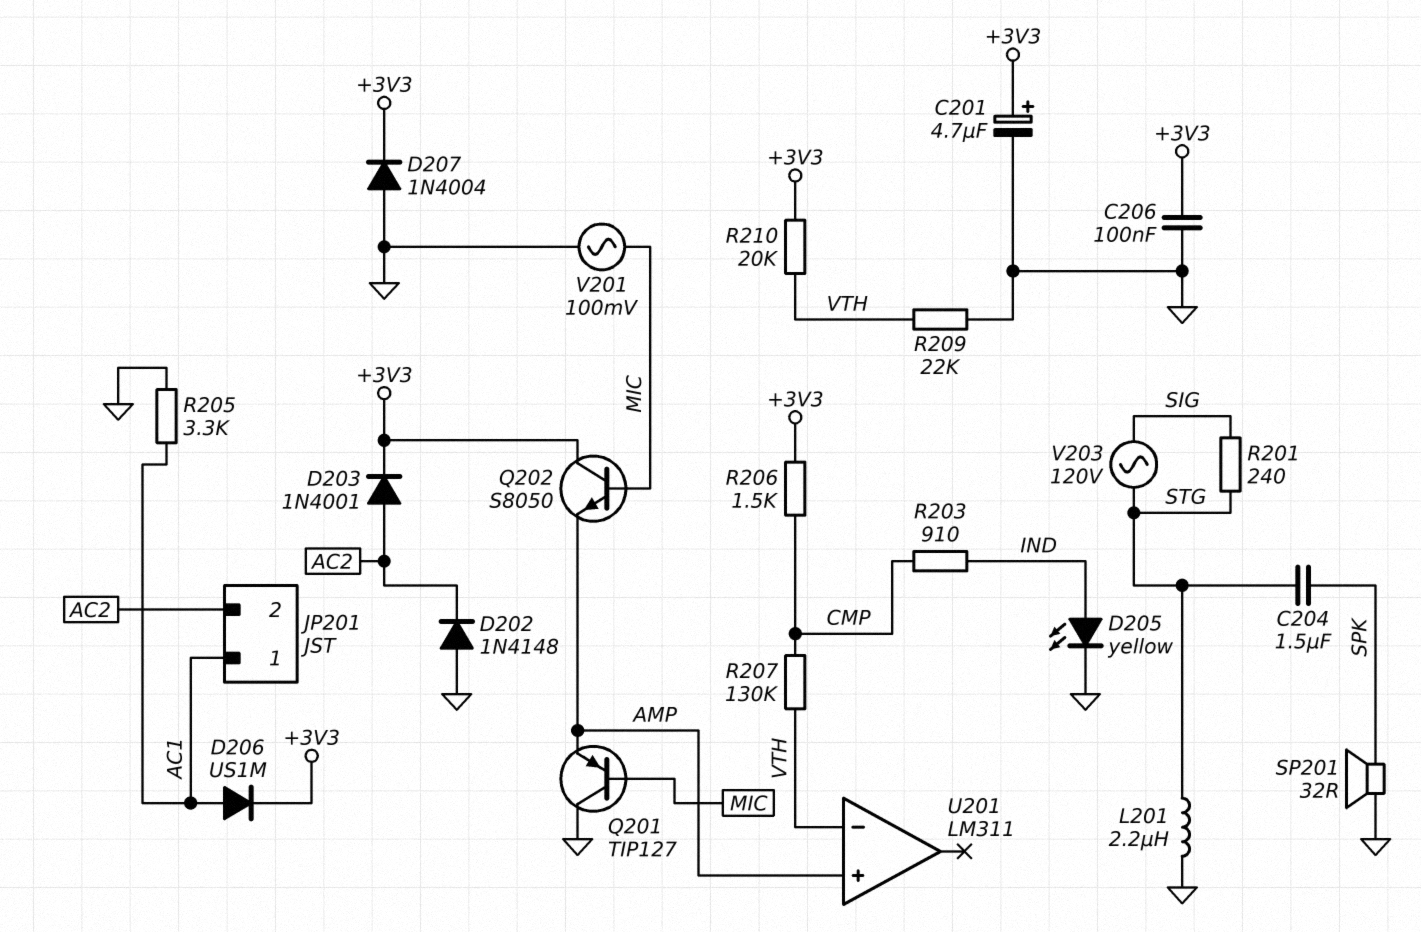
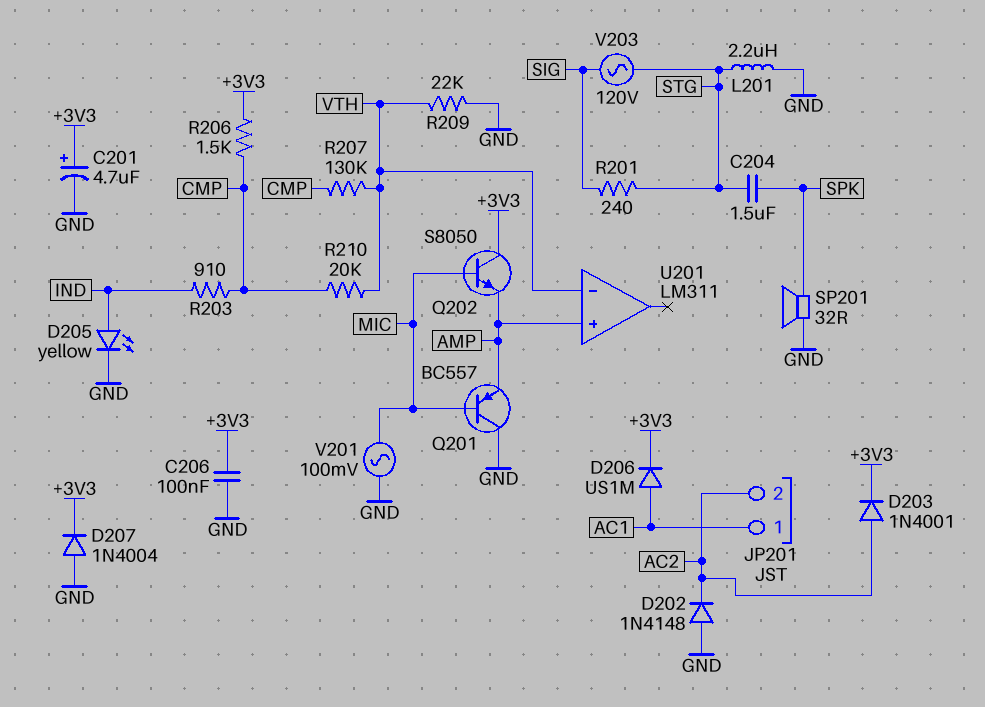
Q201: PNP TIP127 (B MIC, C GND, E AMP) -> PNP BC557 (B MIC, C GND, E AMP)
R205: 3.3k (AC1, GND) -> none
R210: 20k (+3V3, VTH) -> 20k (CMP, VTH)

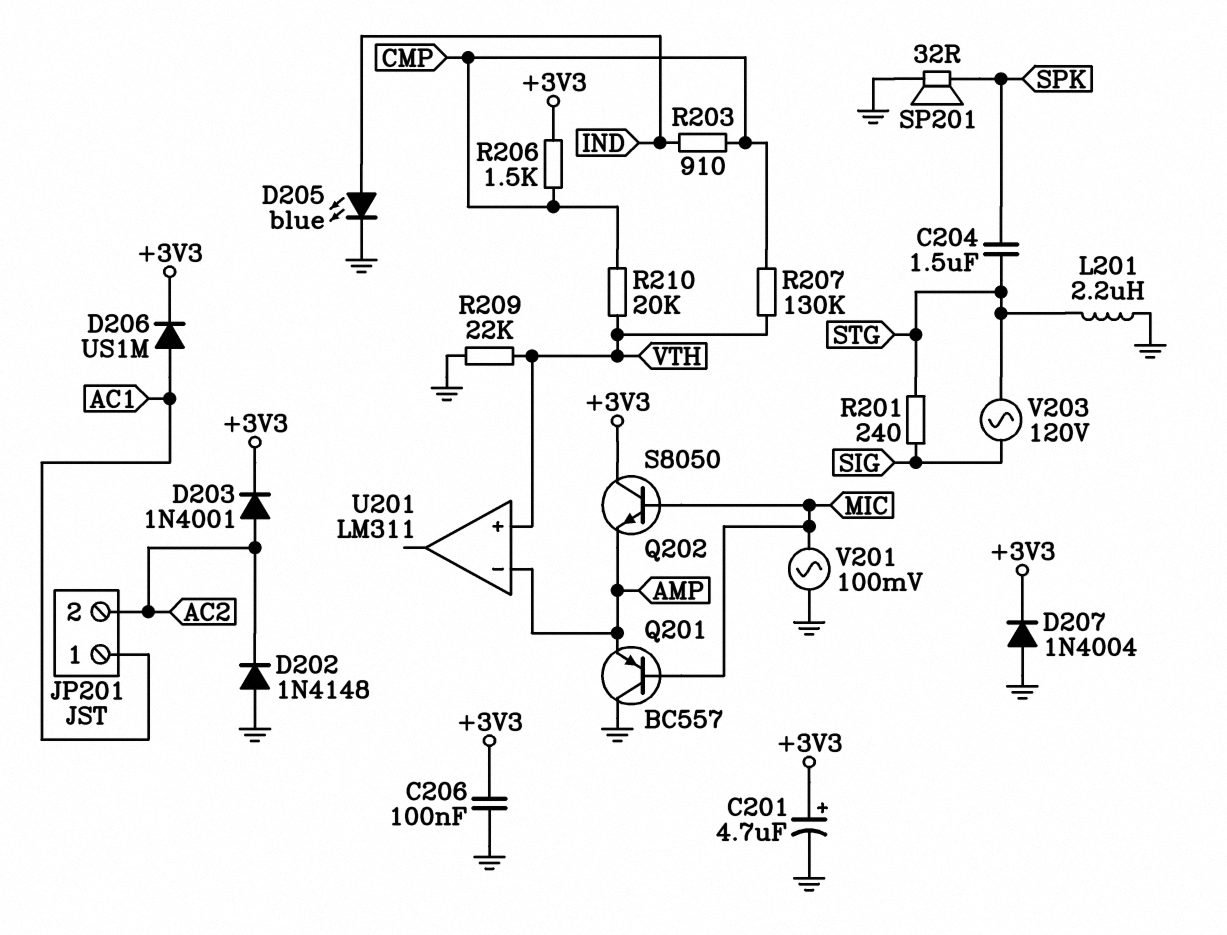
D205: LED yellow (A IND, K GND) -> LED blue (A IND, K GND)
U201 pin in+: AMP -> VTH
U201 pin in-: VTH -> AMP

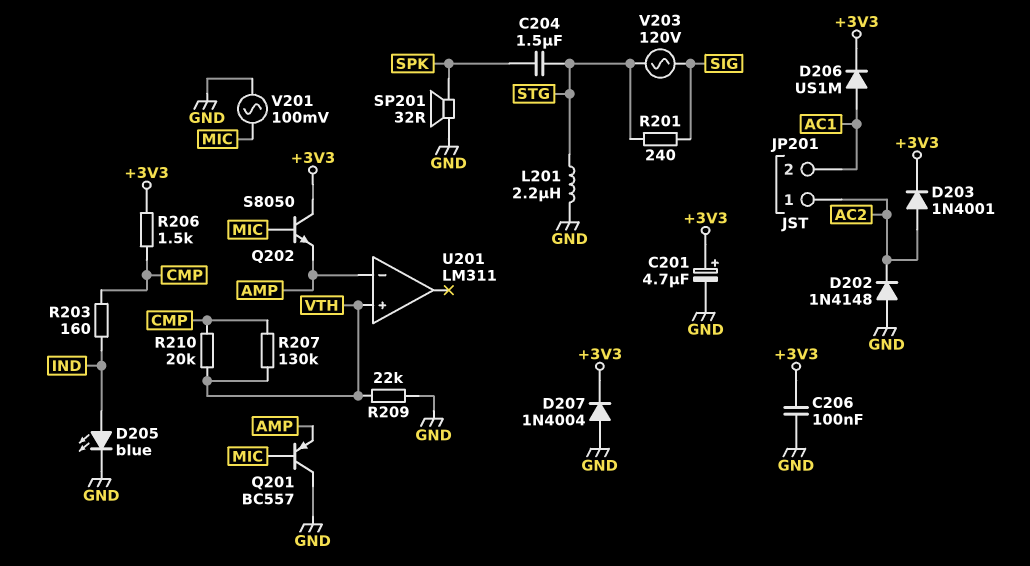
JP201 pin 1: AC1 -> AC2
JP201 pin 2: AC2 -> AC1
R203: 910 (CMP, IND) -> 160 (CMP, IND)

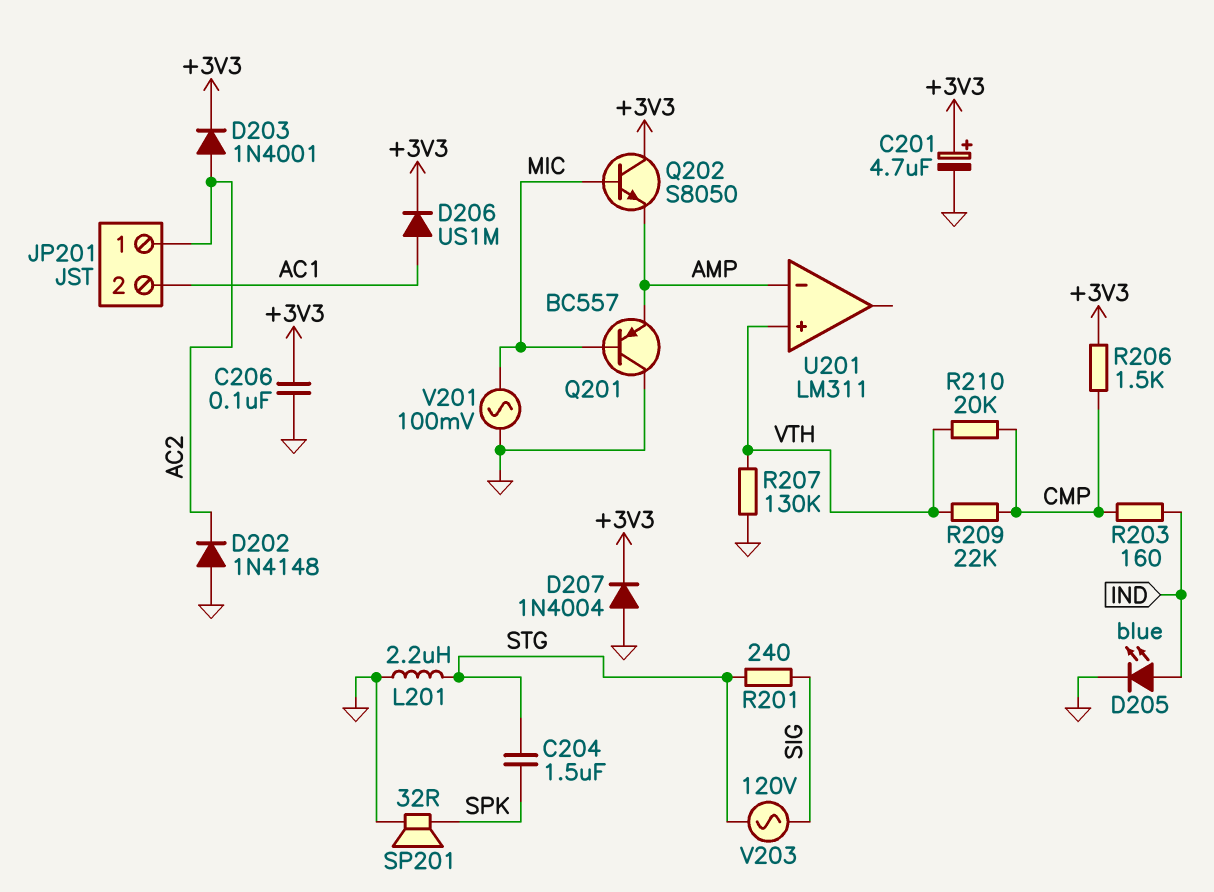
R207: 130k (CMP, VTH) -> 130k (GND, VTH)
R209: 22k (GND, VTH) -> 22k (CMP, VTH)

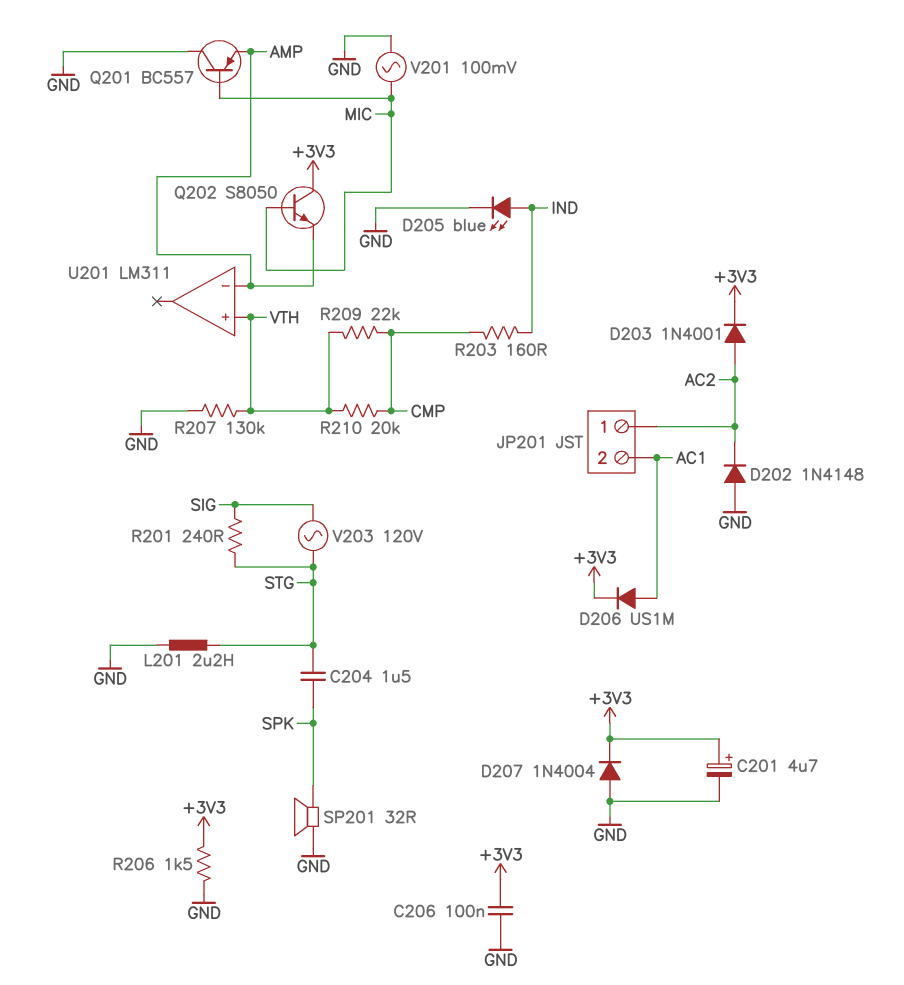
R206: 1.5k (+3V3, CMP) -> 1.5k (+3V3, GND)

